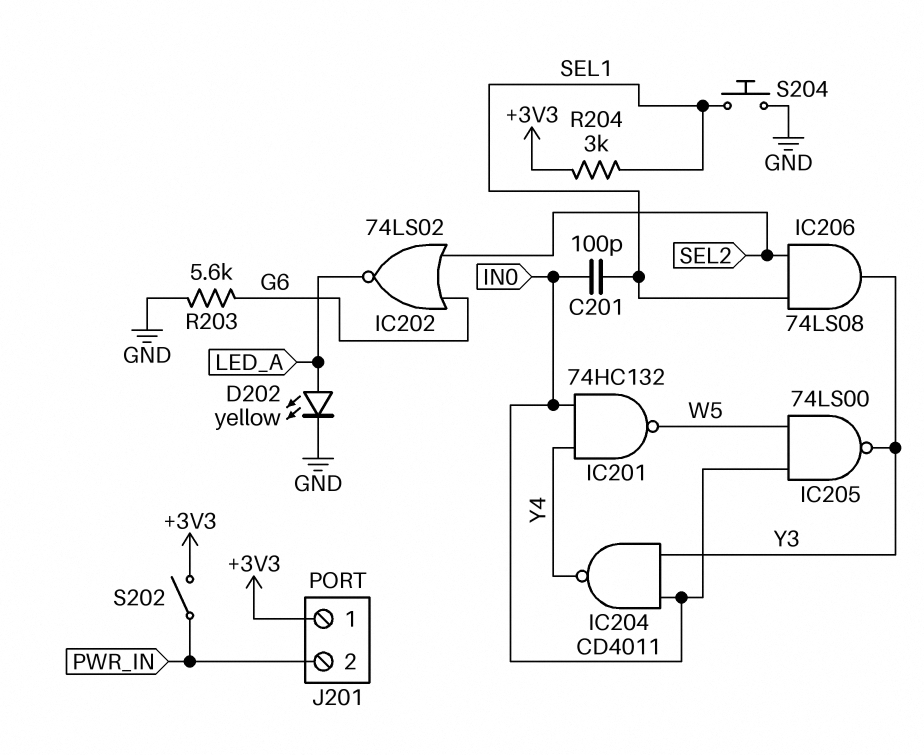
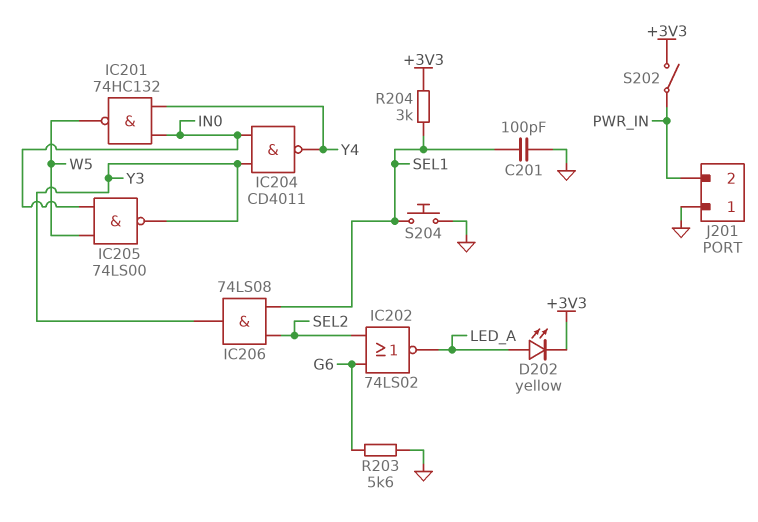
C201: 100pF (IN0, SEL1) -> 100pF (GND, SEL1)
D202: LED yellow (A LED_A, K GND) -> LED yellow (A LED_A, K +3V3)
J201 pin 1: +3V3 -> GND

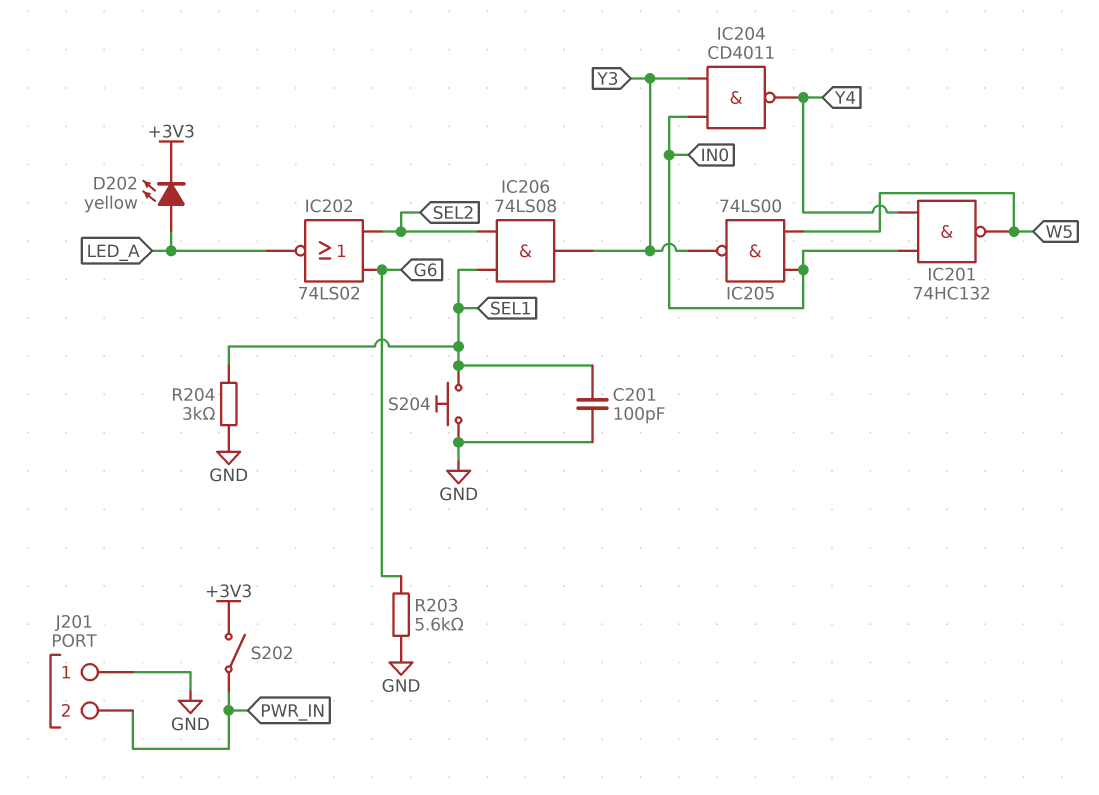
R204: 3k (+3V3, SEL1) -> 3k (GND, SEL1)

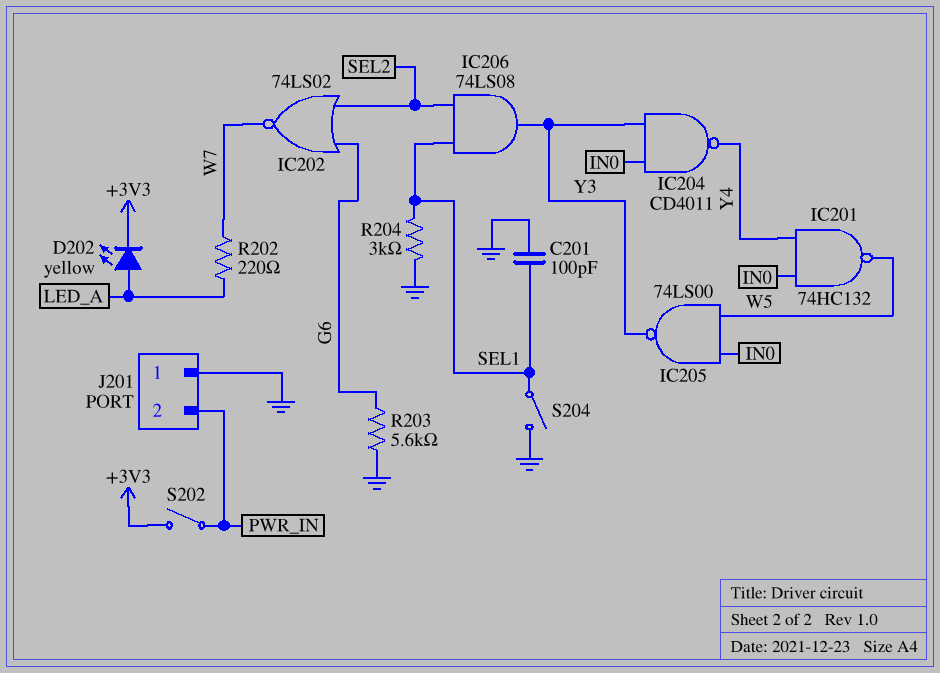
IC202: NOR 74LS02 (in G6, in SEL2, out LED_A) -> NOR 74LS02 (in G6, in SEL2, out W7)
R202: none -> 220 (LED_A, W7)
S204: button (GND, SEL1) -> switch (GND, SEL1)

